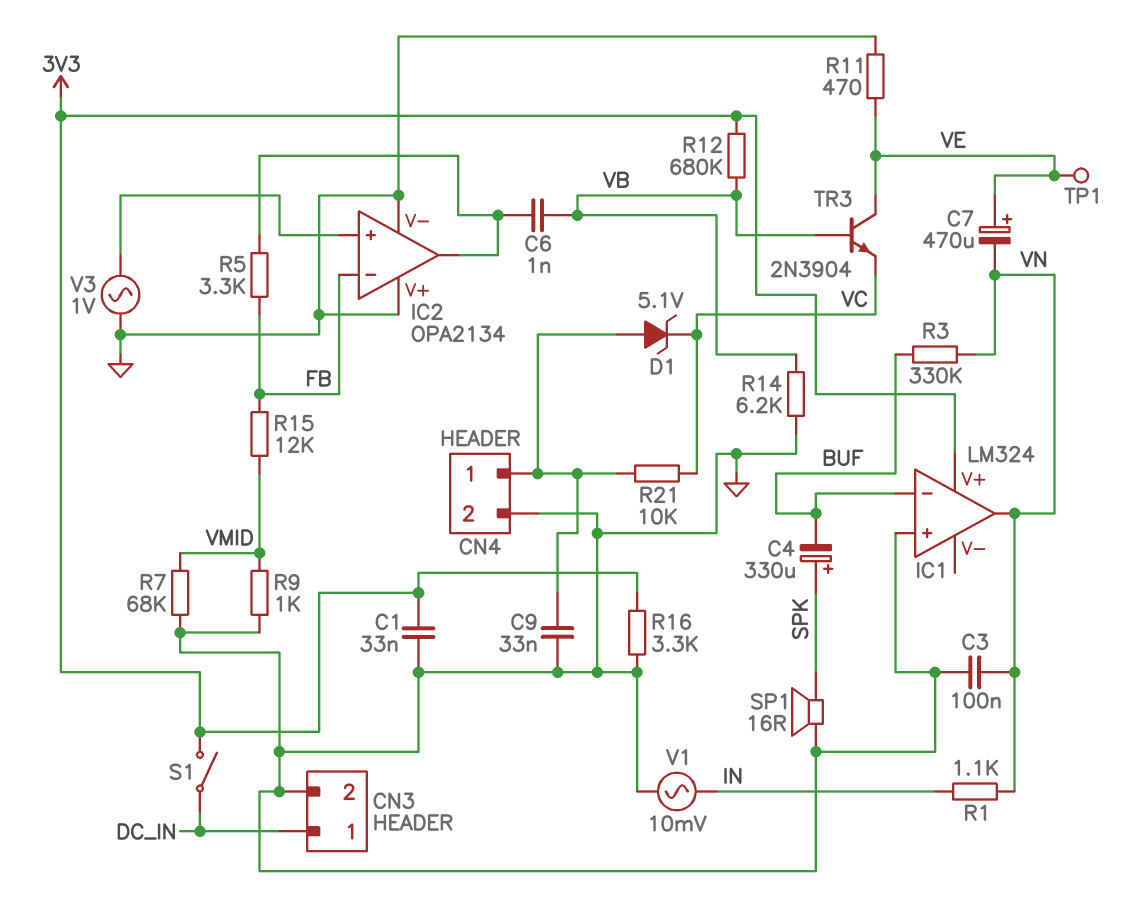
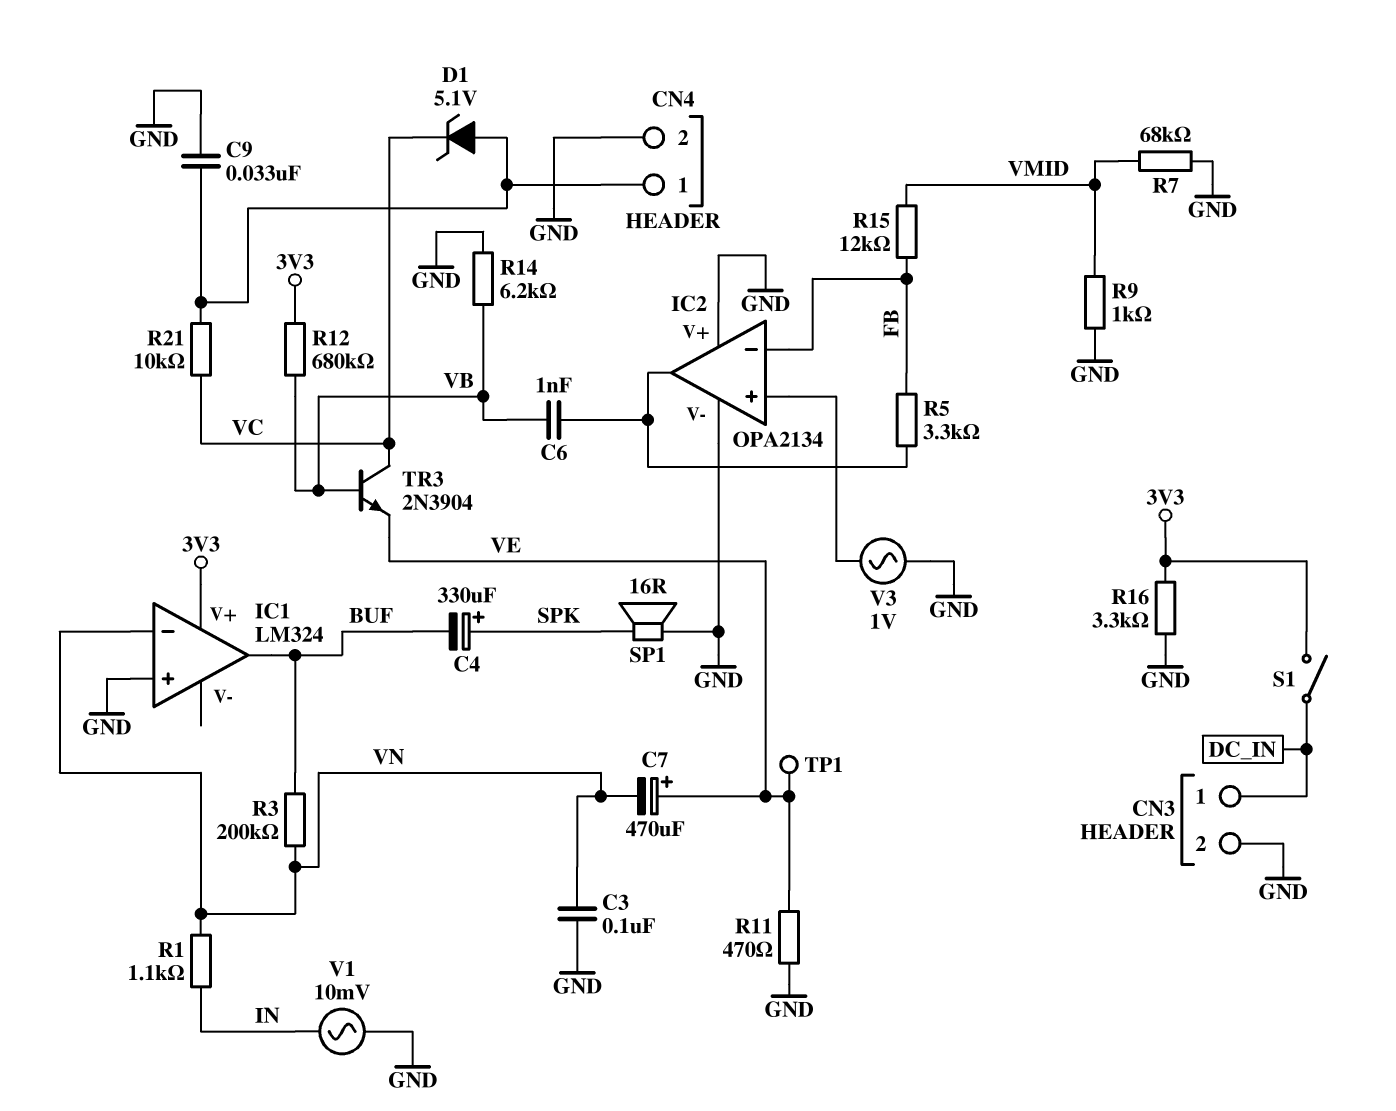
C1: 33nF (3V3, GND) -> none
IC1 pin in-: BUF -> VN
IC1 pin out: VN -> BUF
R3: 330k (BUF, VN) -> 200k (BUF, VN)
TR3: NPN 2N3904 (B VB, C VE, E VC) -> NPN 2N3904 (B VB, C VC, E VE)

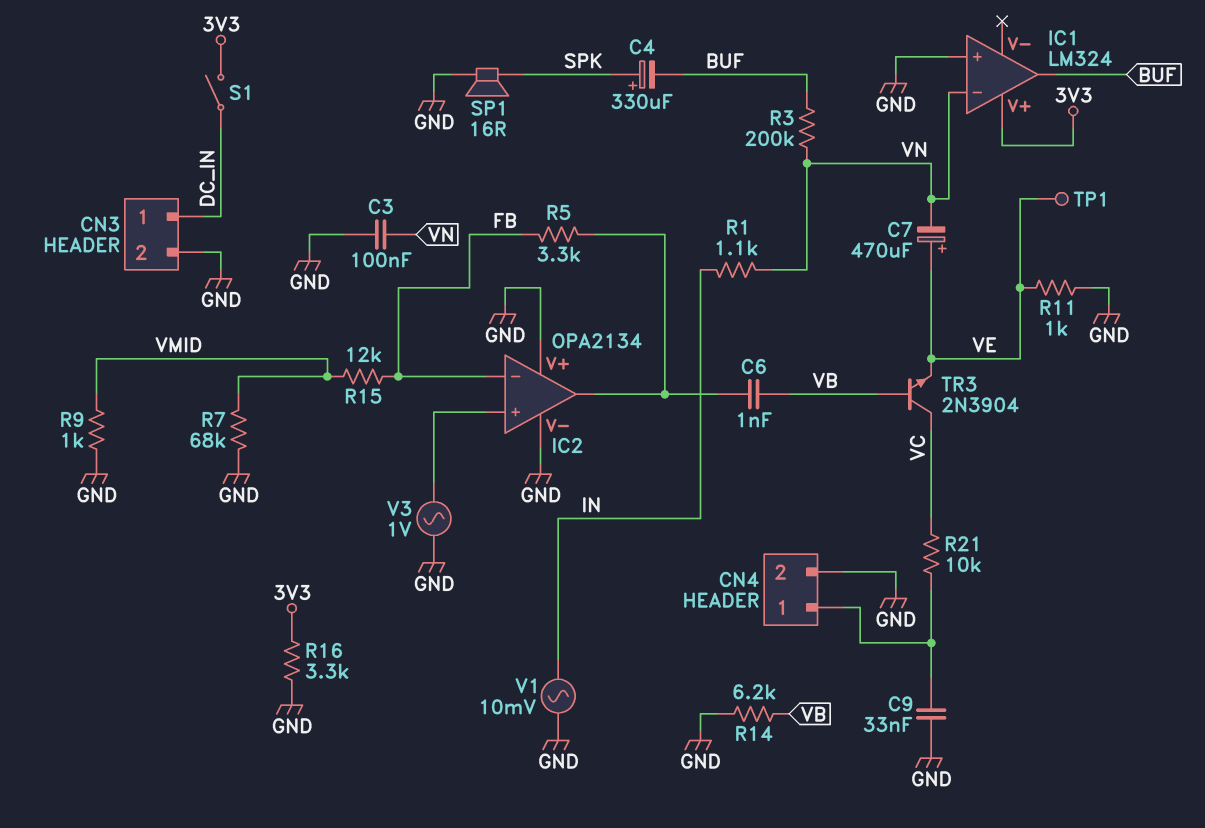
D1: zener 5.1V (A CN4/1, K VC) -> none
R11: 470 (GND, VE) -> 1k (GND, VE)
R12: 680k (3V3, VB) -> none

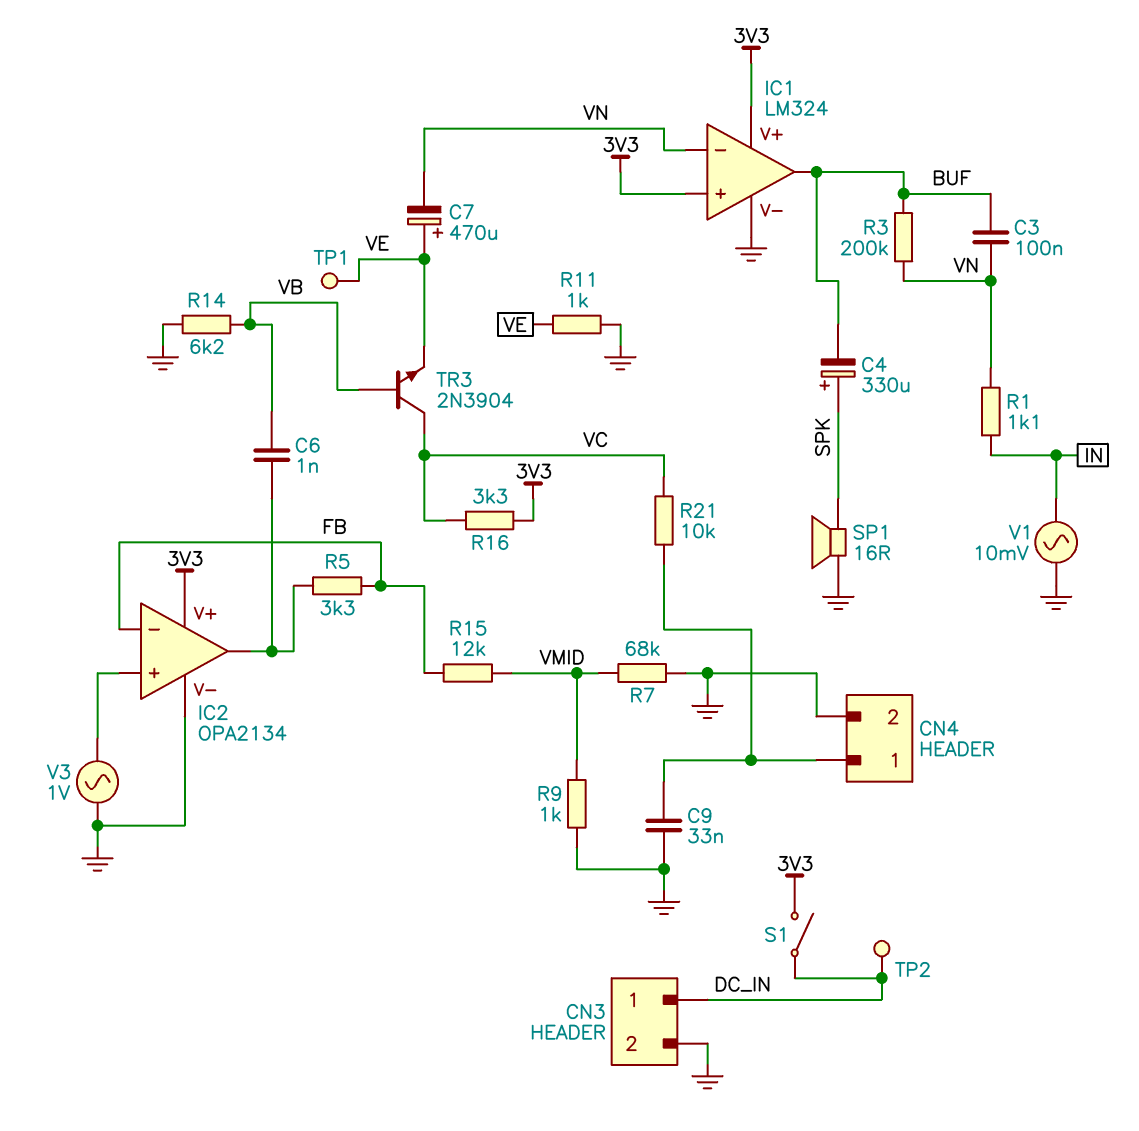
C3: 100nF (GND, VN) -> 100nF (BUF, VN)
IC1 pin V-: none -> GND
IC1 pin in+: GND -> 3V3
IC2 pin V+: GND -> 3V3
R16: 3.3k (3V3, GND) -> 3.3k (3V3, VC)
TP2: none -> test point (DC_IN)

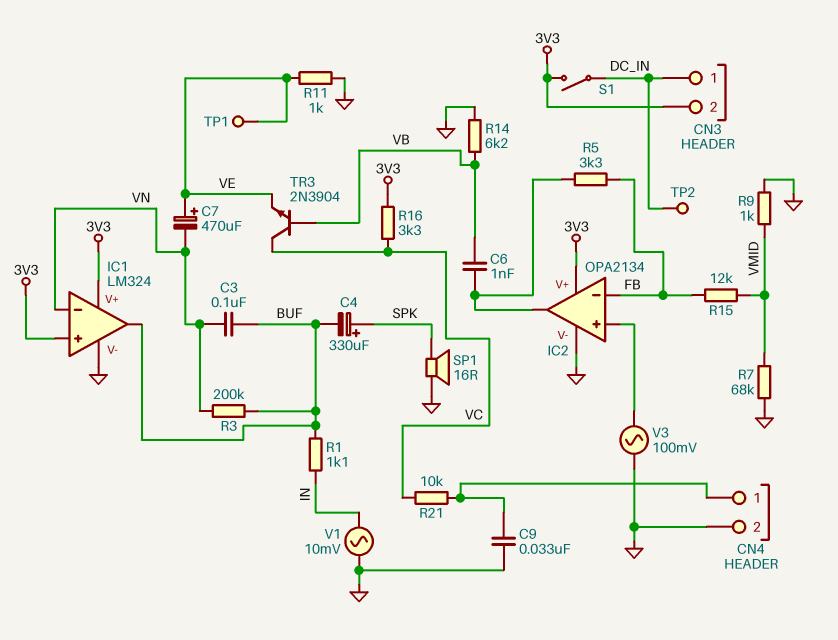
CN3 pin 2: GND -> 3V3
R1: 1.1k (IN, VN) -> 1.1k (BUF, IN)
V3: AC 1V (GND, IC2/in+) -> AC 100mV (GND, IC2/in+)

